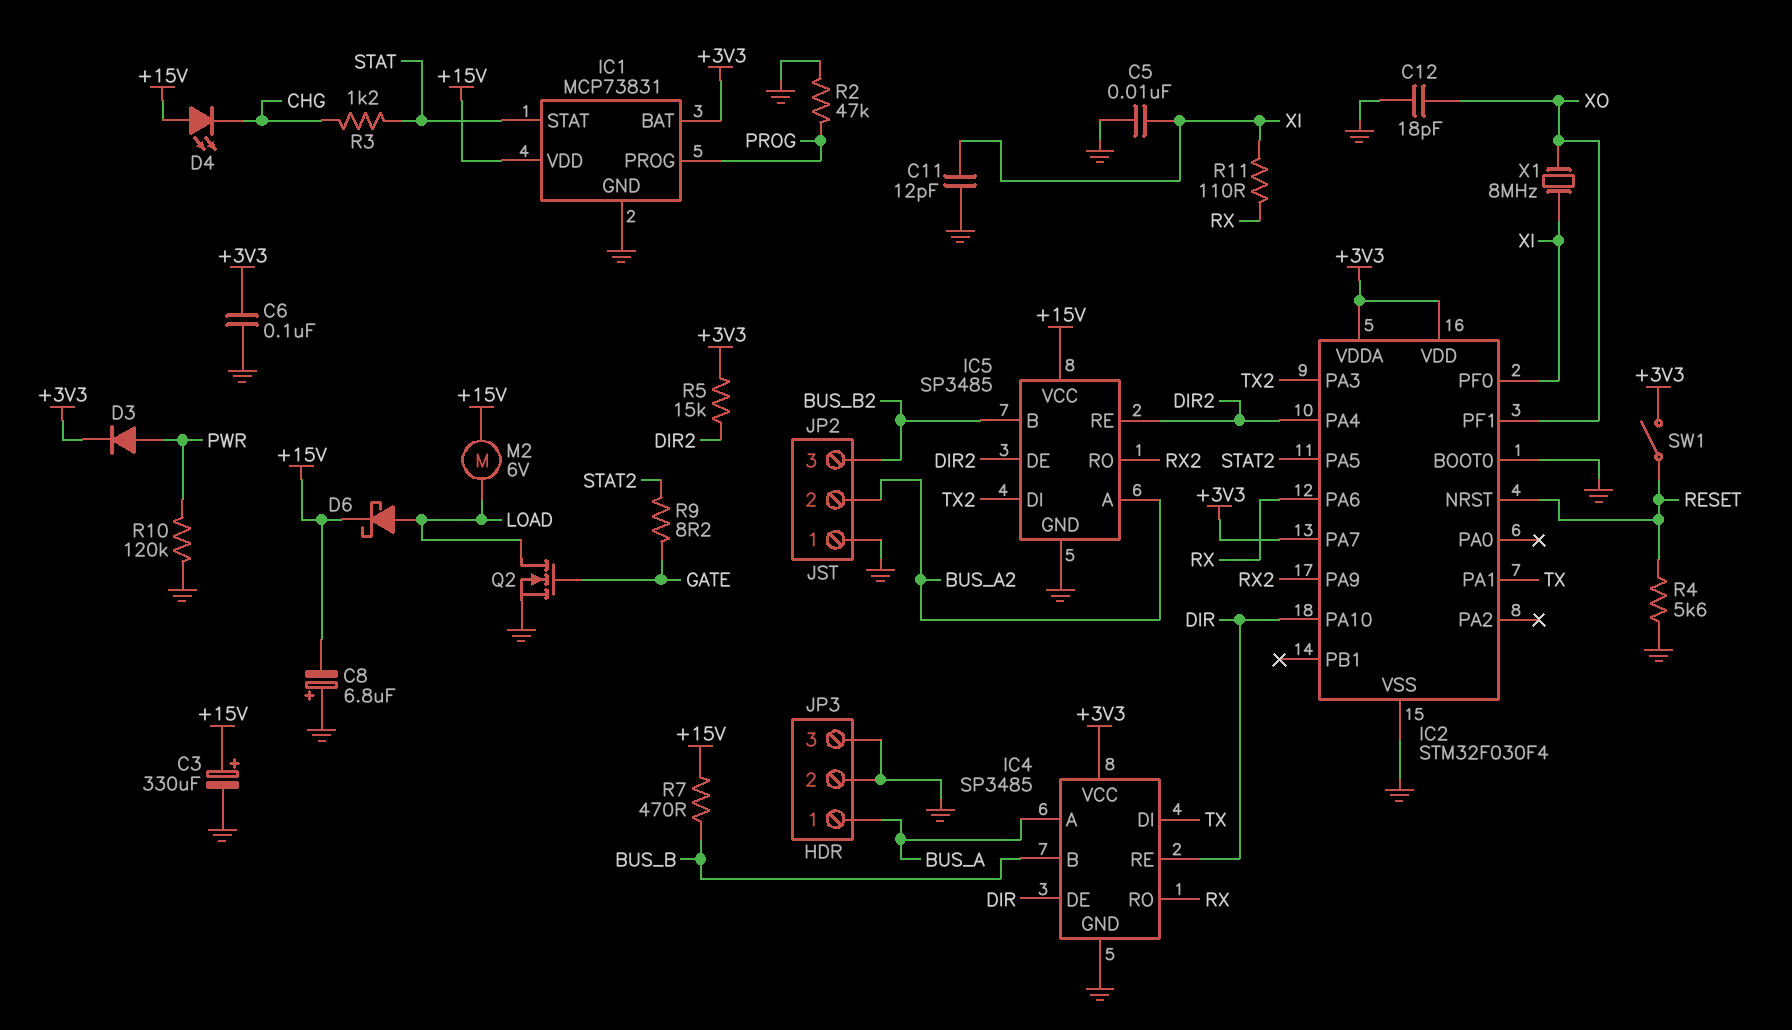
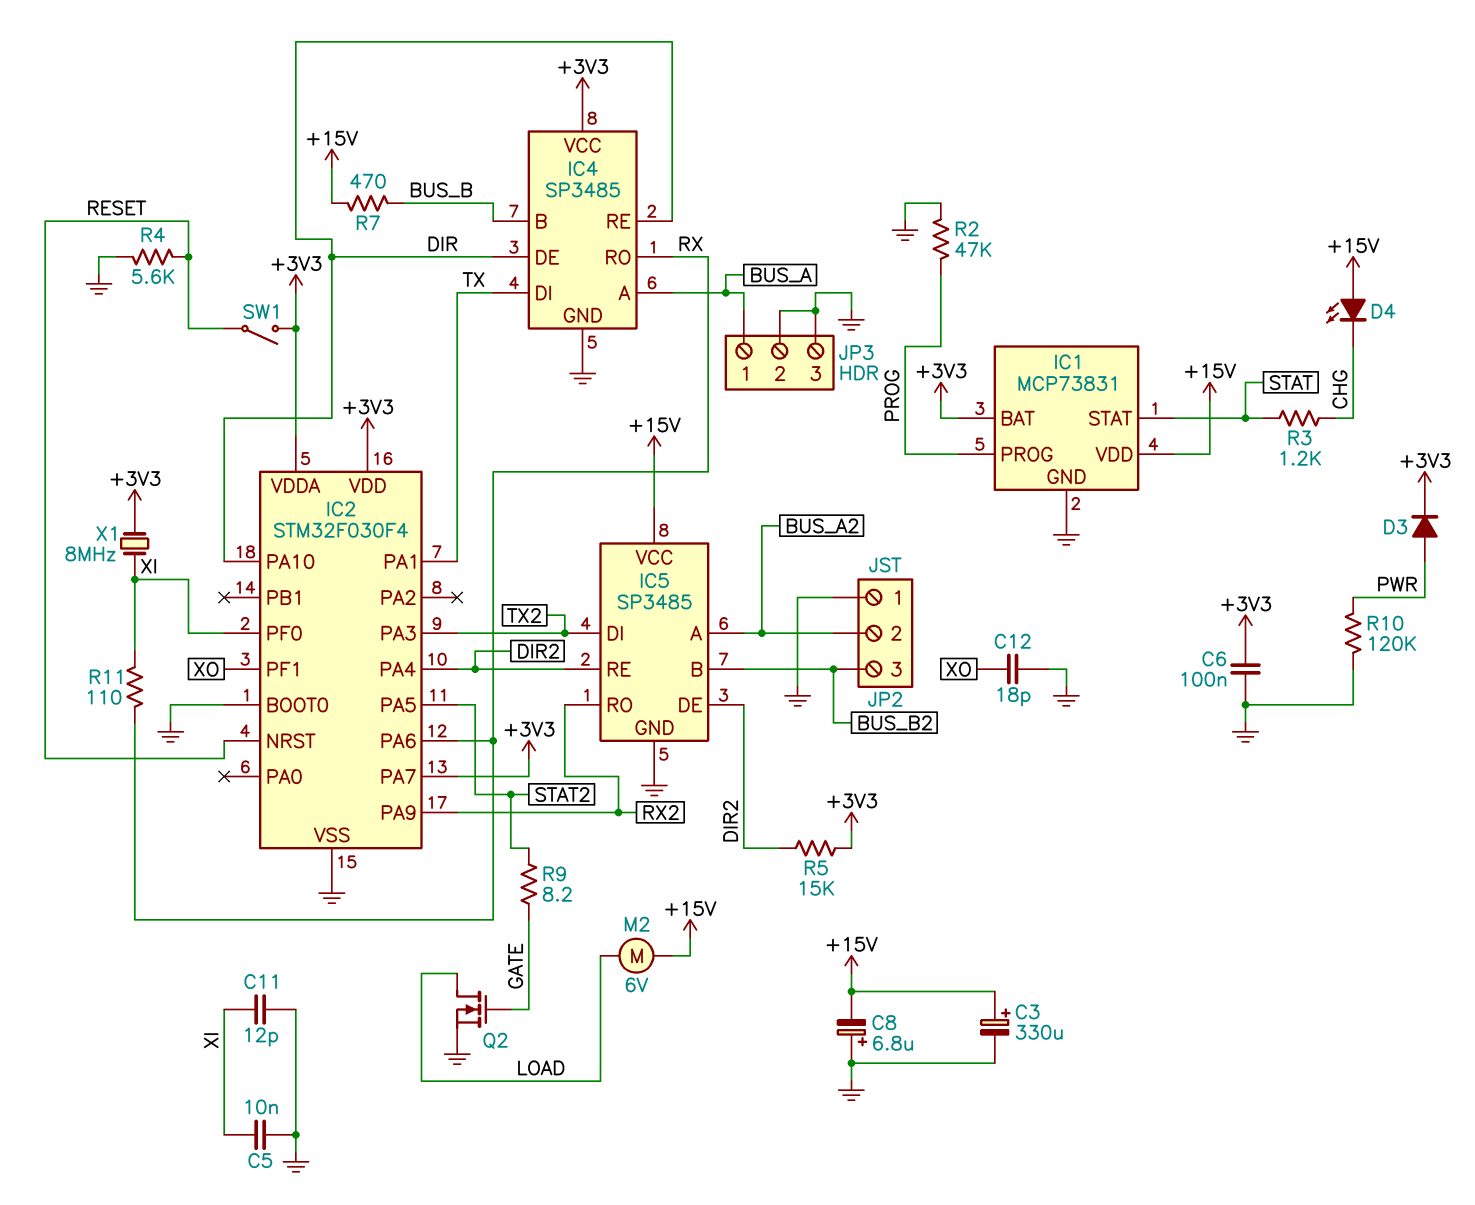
D6: schottky (A LOAD, K +15V) -> none
X1: 8MHz (XI, XO) -> 8MHz (+3V3, XI)

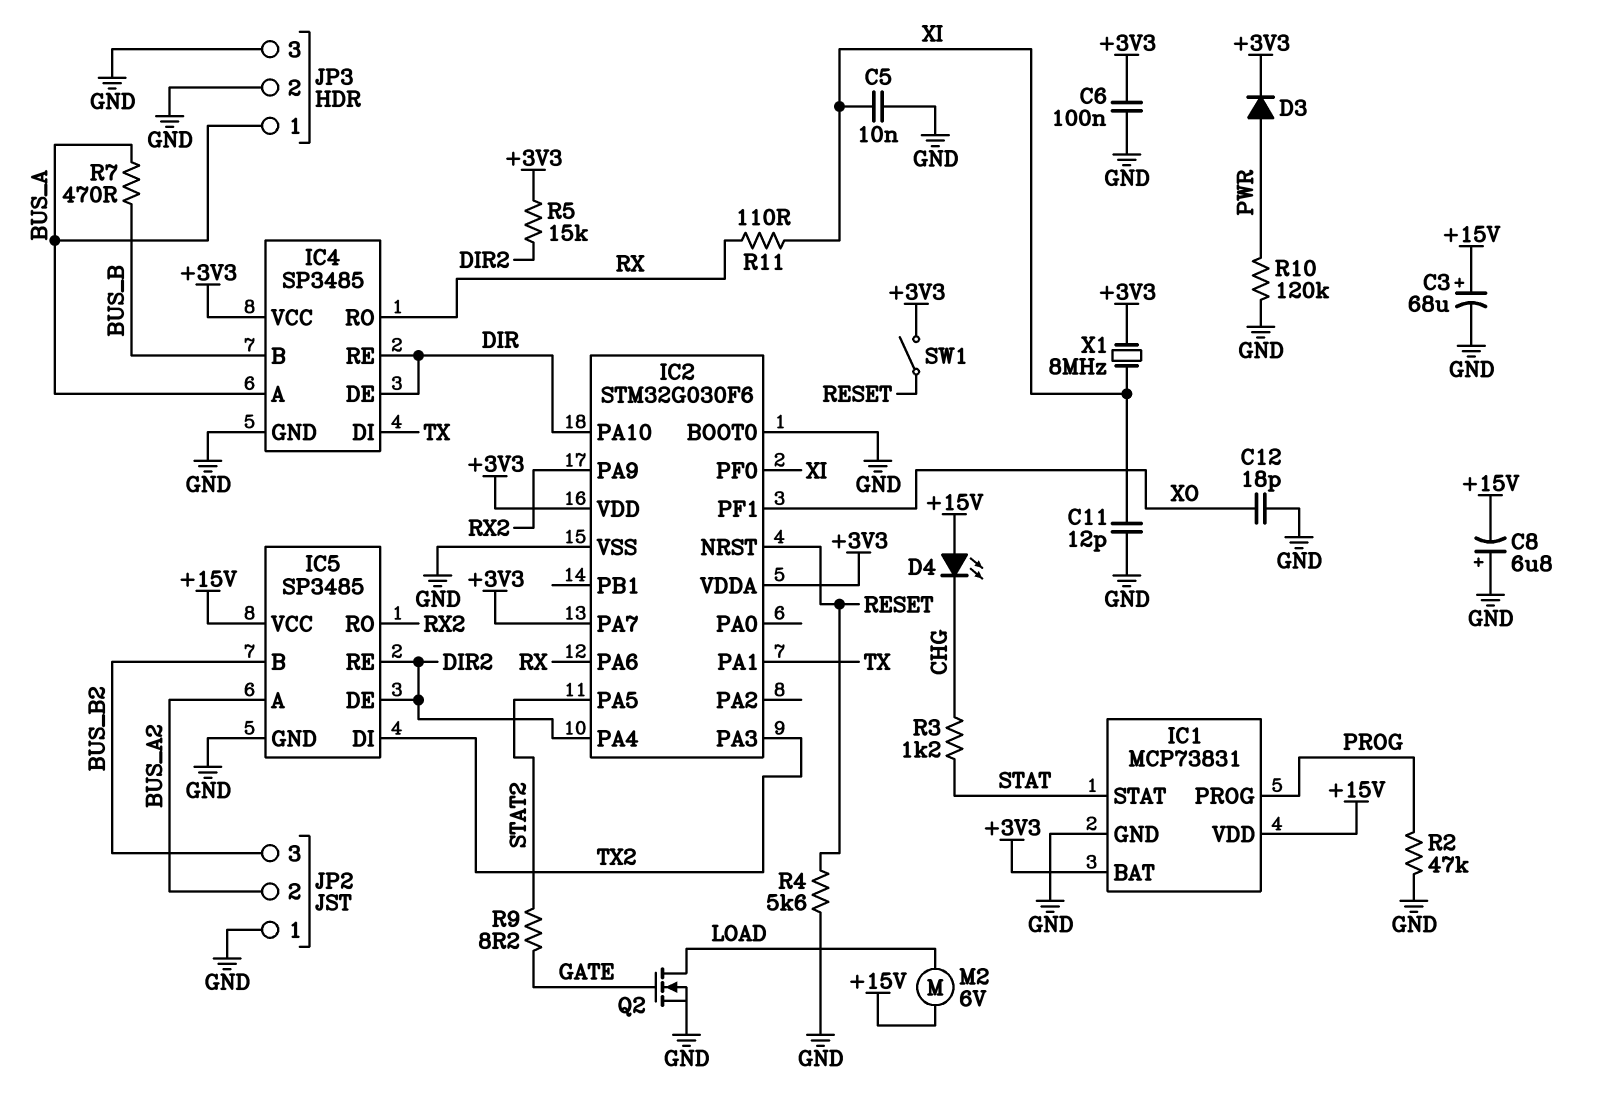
C3: 330uF (plus +15V, minus GND) -> 68uF (plus +15V, minus GND)
IC2: STM32F030F4 -> STM32G030F6
R7: 470 (+15V, BUS_B) -> 470 (BUS_A, BUS_B)

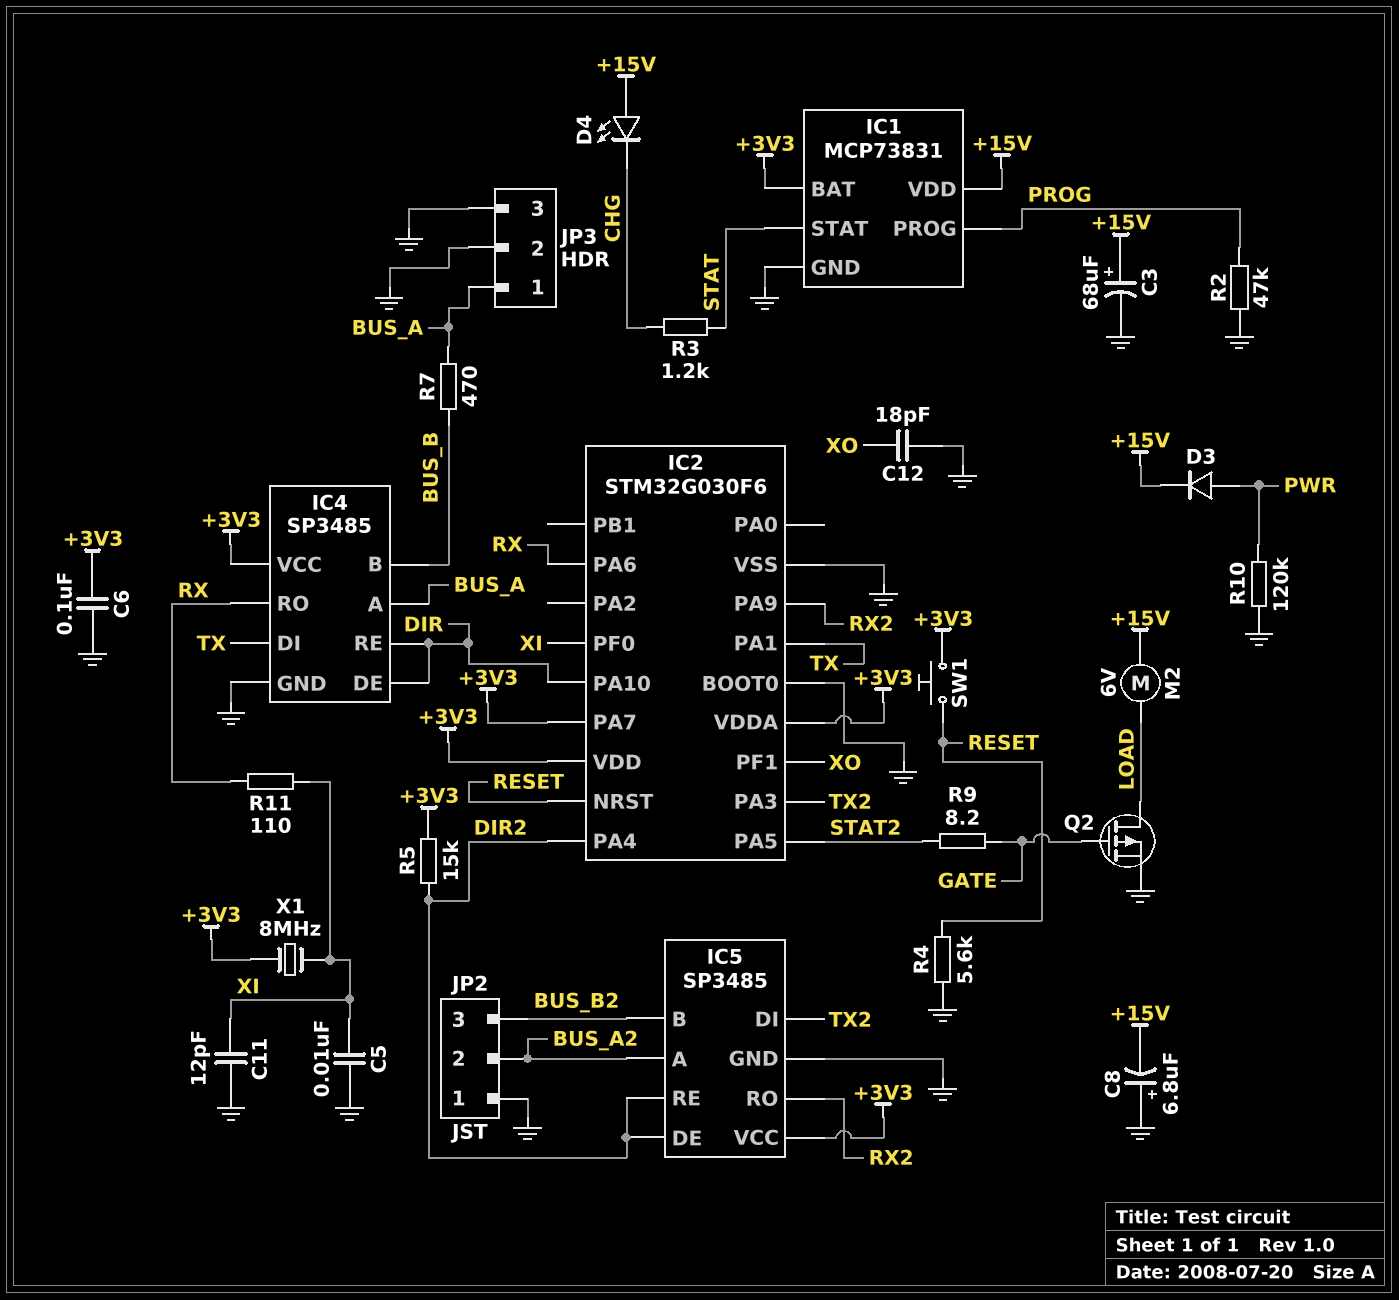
D3: diode (A PWR, K +3V3) -> diode (A PWR, K +15V)
IC5 pin VCC: +15V -> +3V3
Q2: NMOS (G GATE, D LOAD, S GND) -> PMOS (G GATE, D LOAD, S GND)
SW1: switch (+3V3, RESET) -> button (+3V3, RESET)

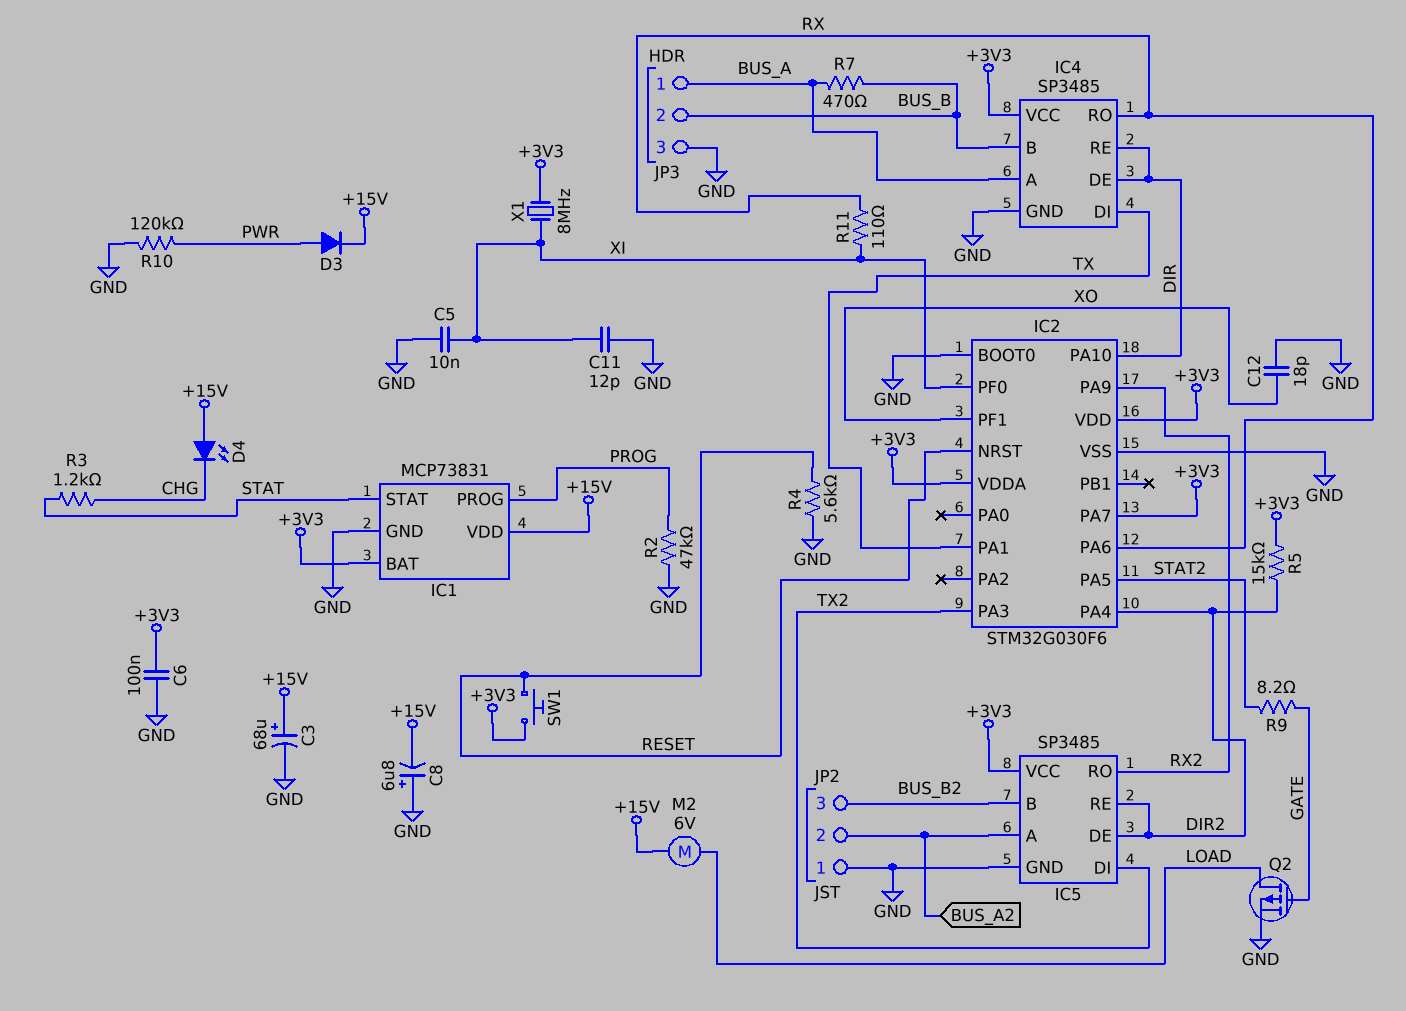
JP3 pin 2: GND -> BUS_B

